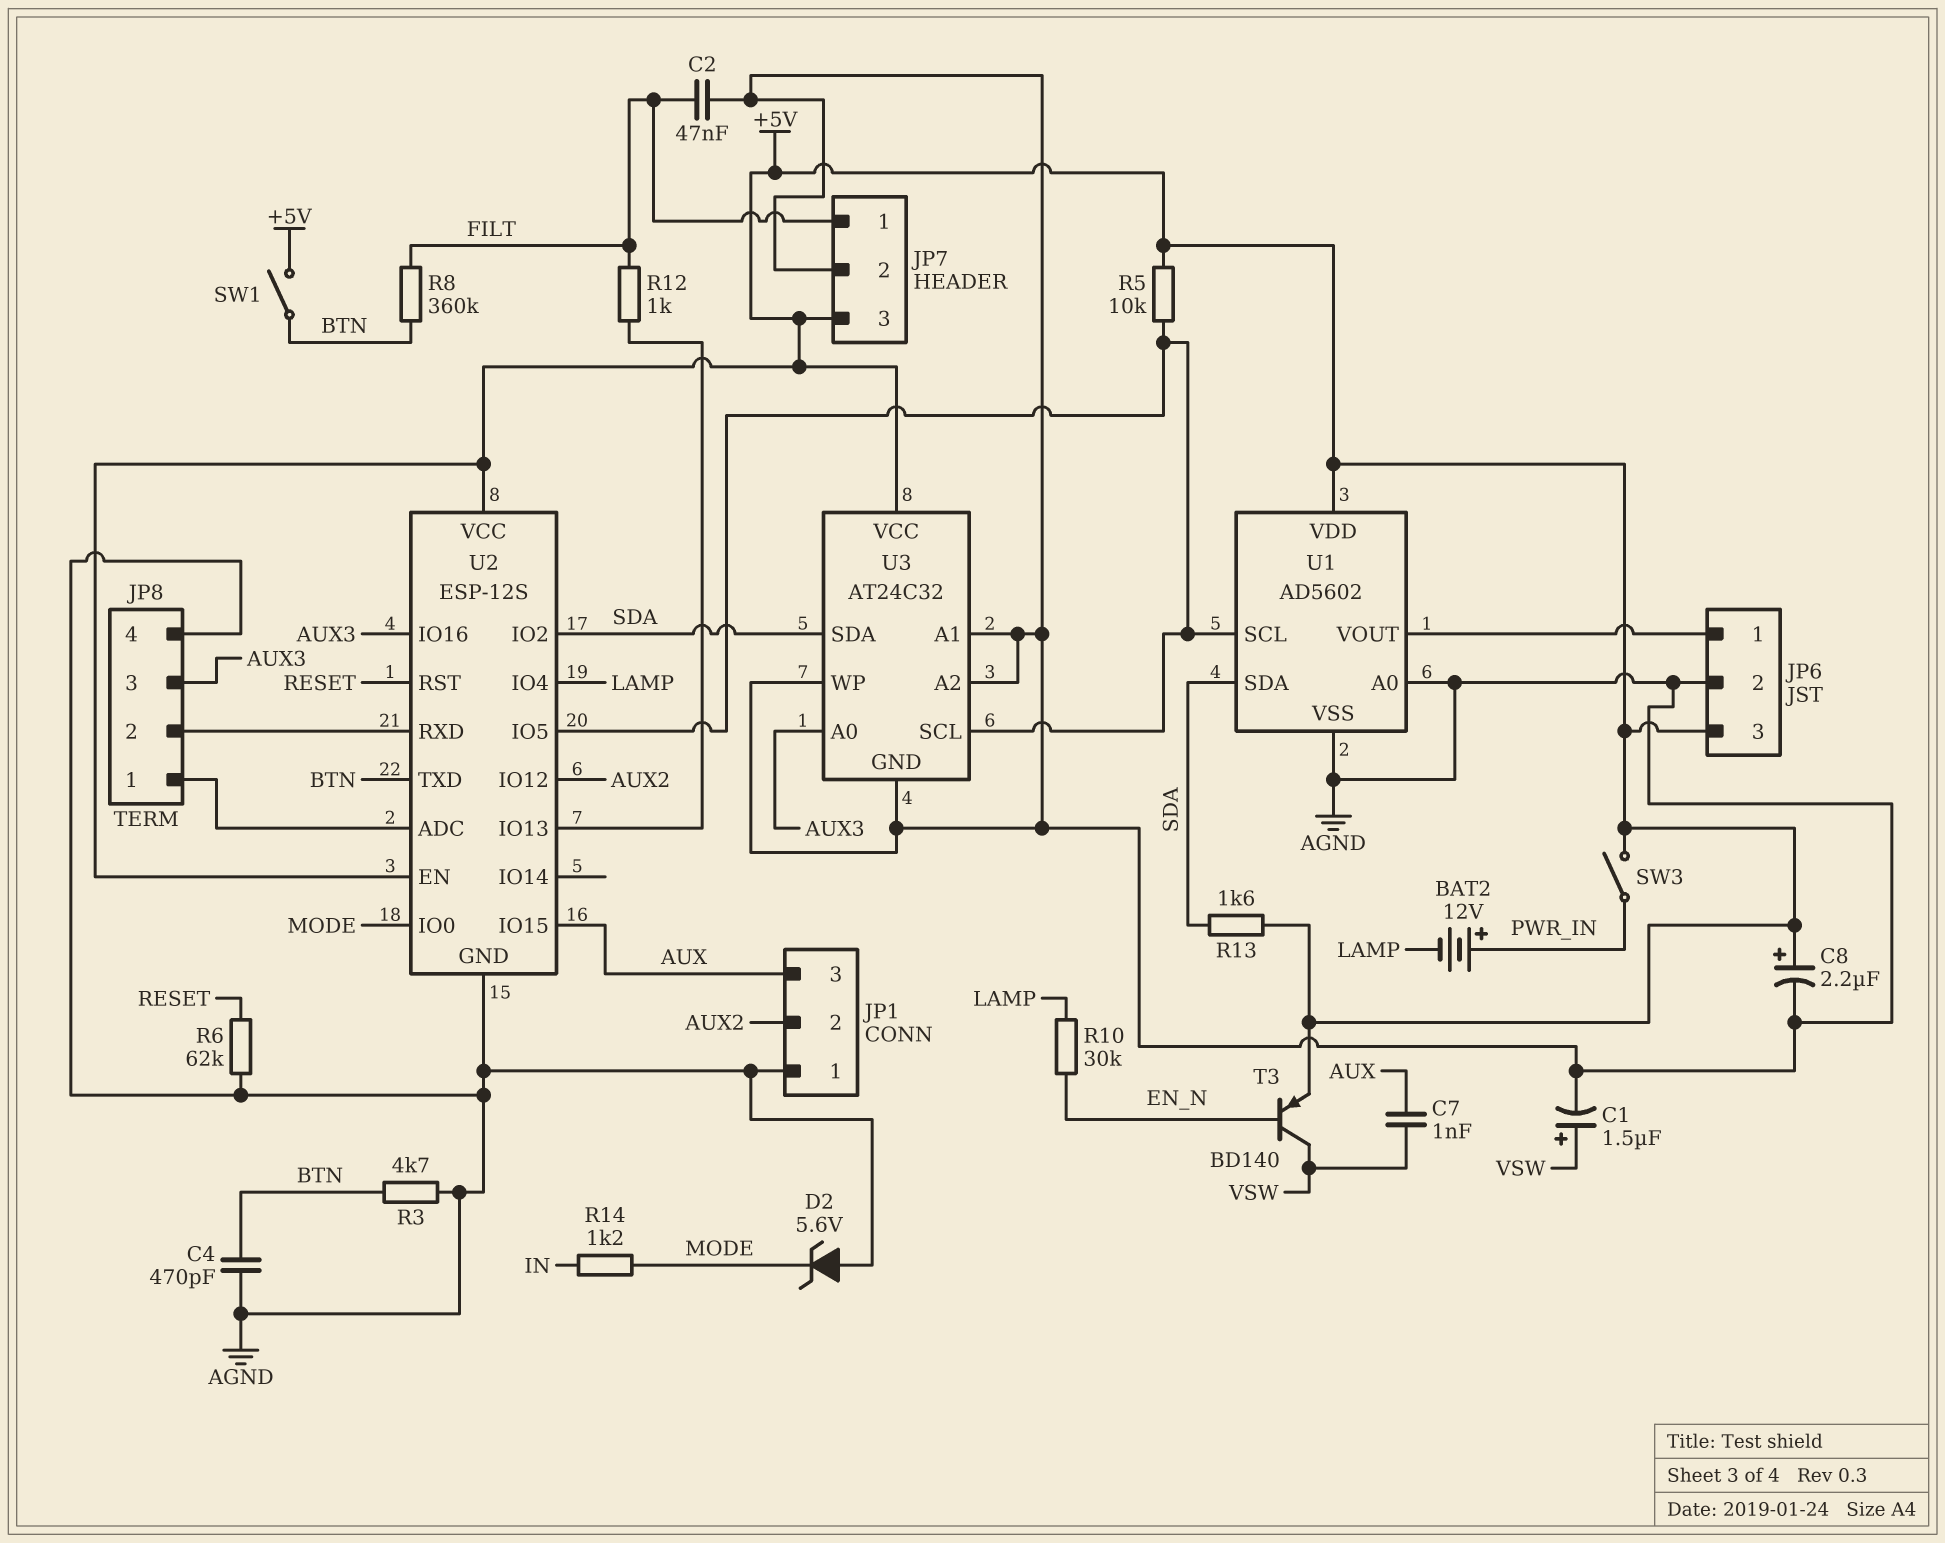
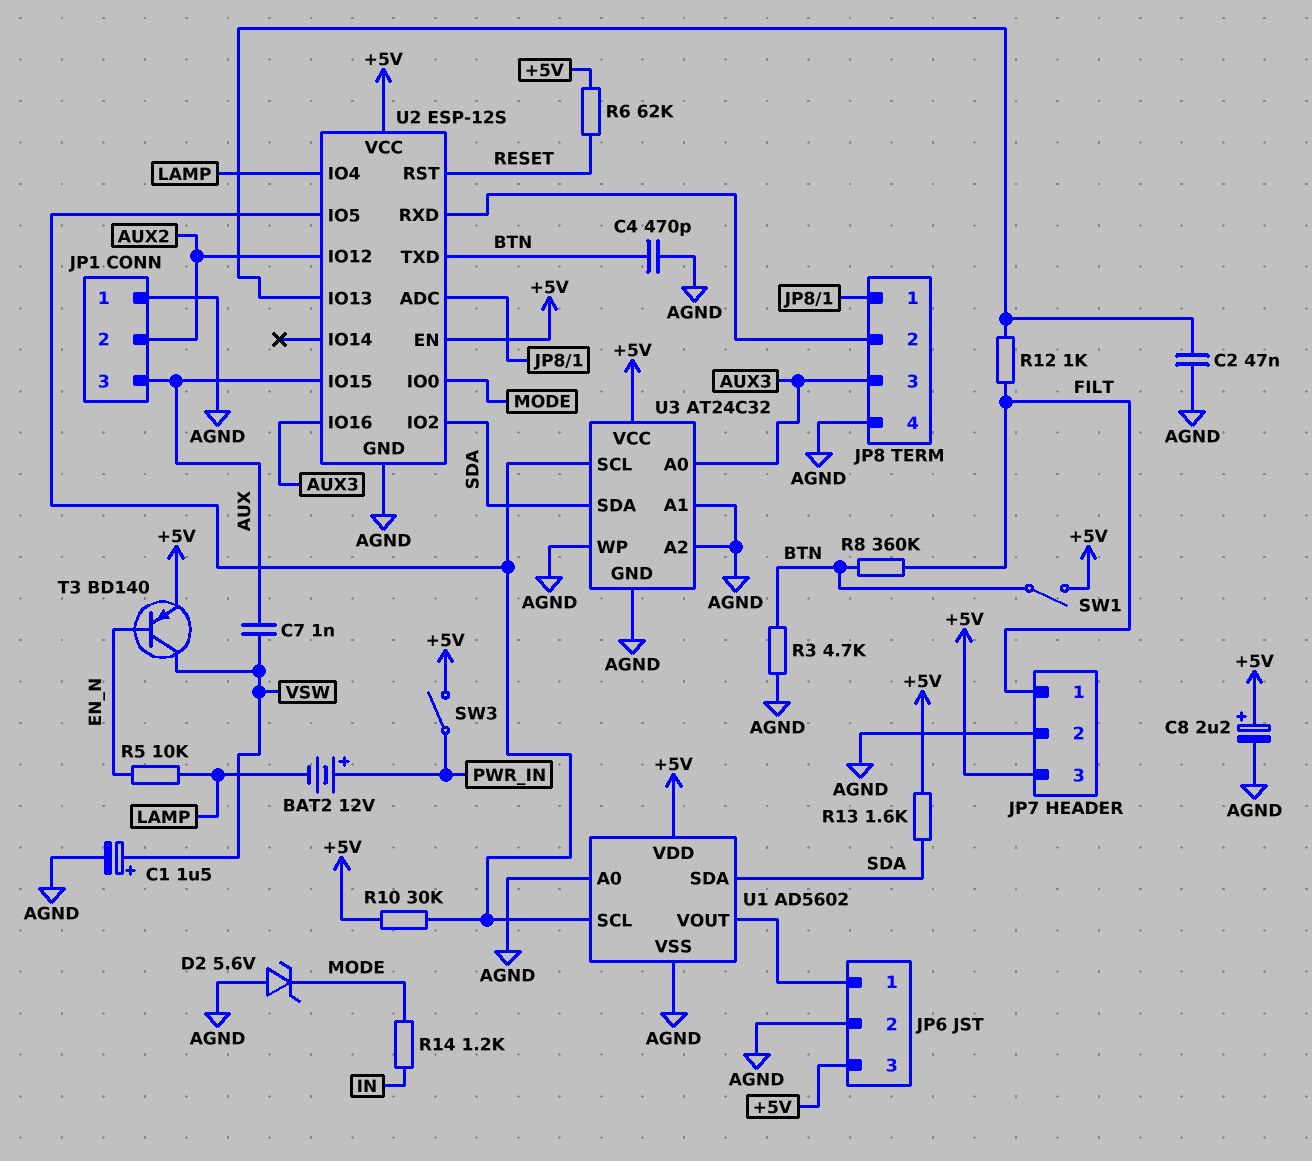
C2: 47nF (AGND, FILT) -> 47nF (AGND, U2/IO13)
R5: 10k (+5V, U1/SCL) -> 10k (EN_N, LAMP)
R6: 62k (AGND, RESET) -> 62k (+5V, RESET)
R10: 30k (EN_N, LAMP) -> 30k (+5V, U1/SCL)

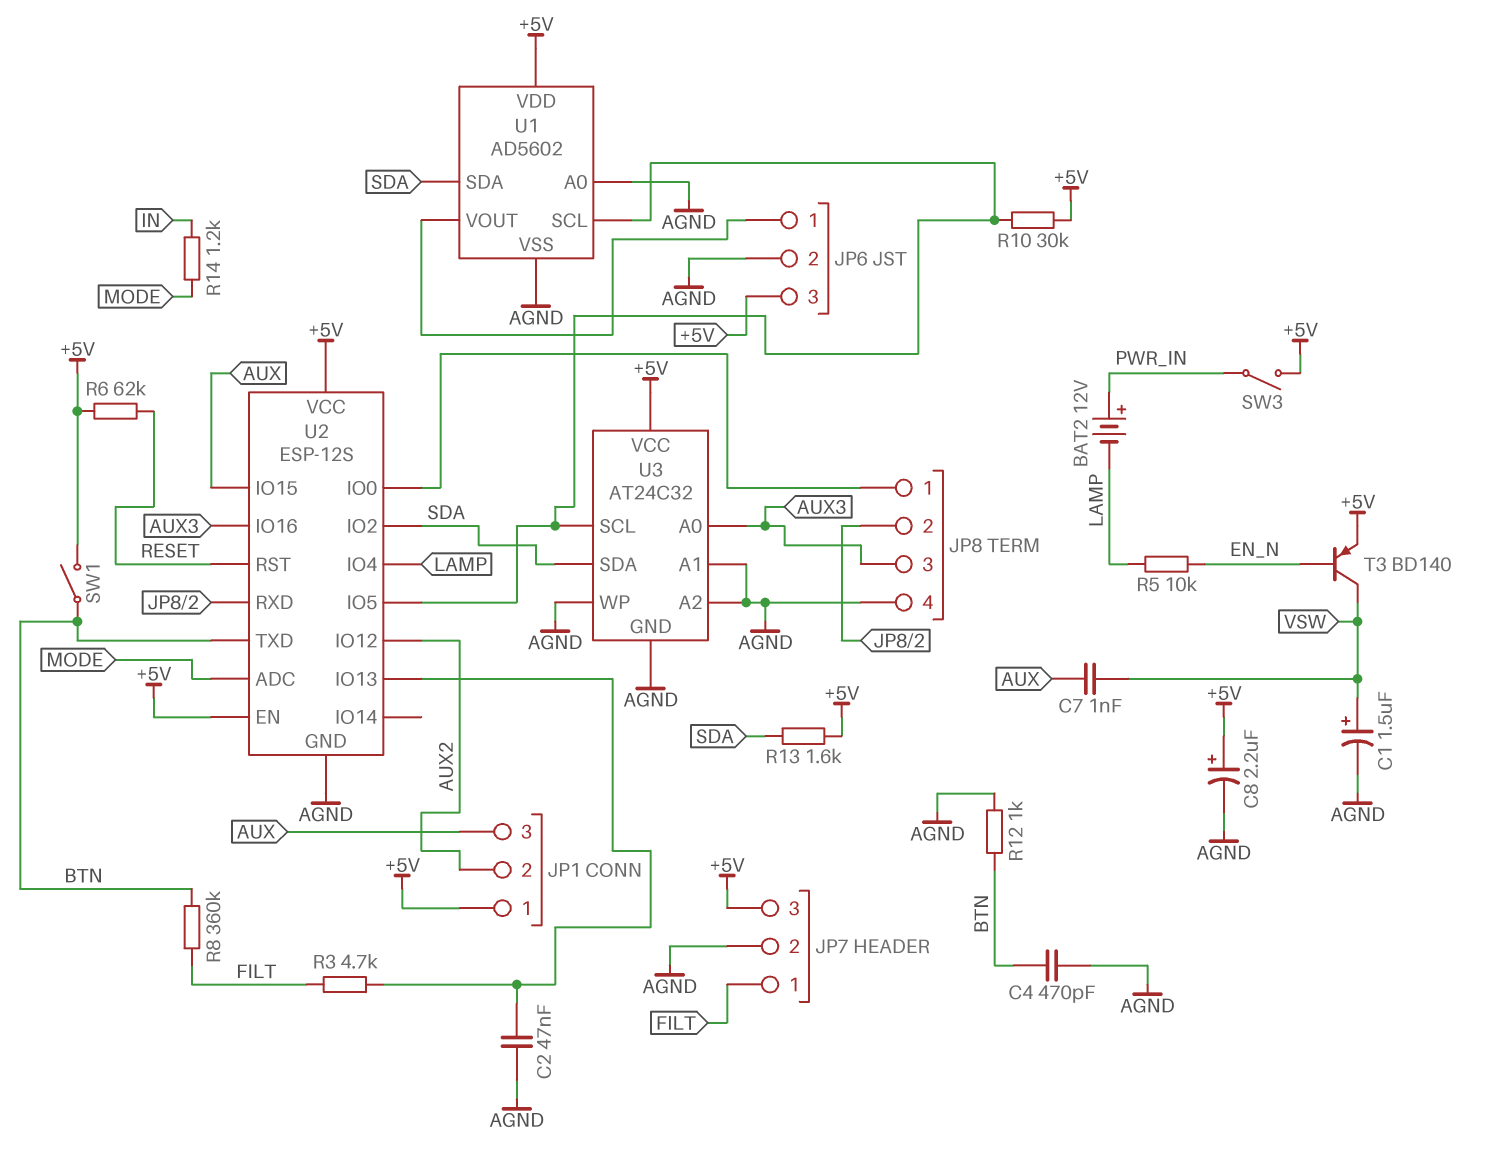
D2: zener 5.6V (A AGND, K MODE) -> none
JP1 pin 1: AGND -> +5V
R3: 4.7k (AGND, BTN) -> 4.7k (FILT, U2/IO13)
R12: 1k (FILT, U2/IO13) -> 1k (AGND, BTN)
U2 pin ADC: JP8/1 -> MODE
U2 pin IO0: MODE -> JP8/1

